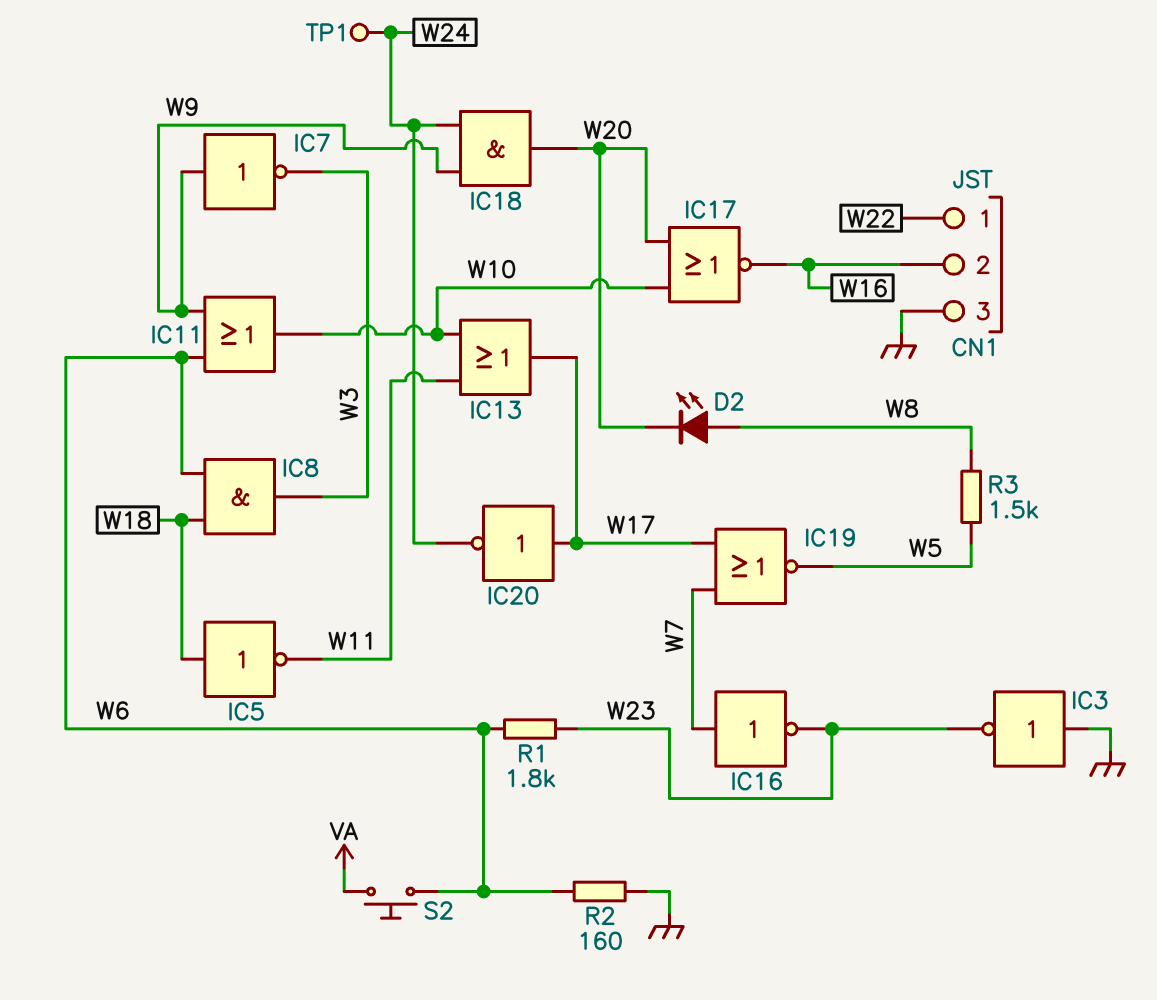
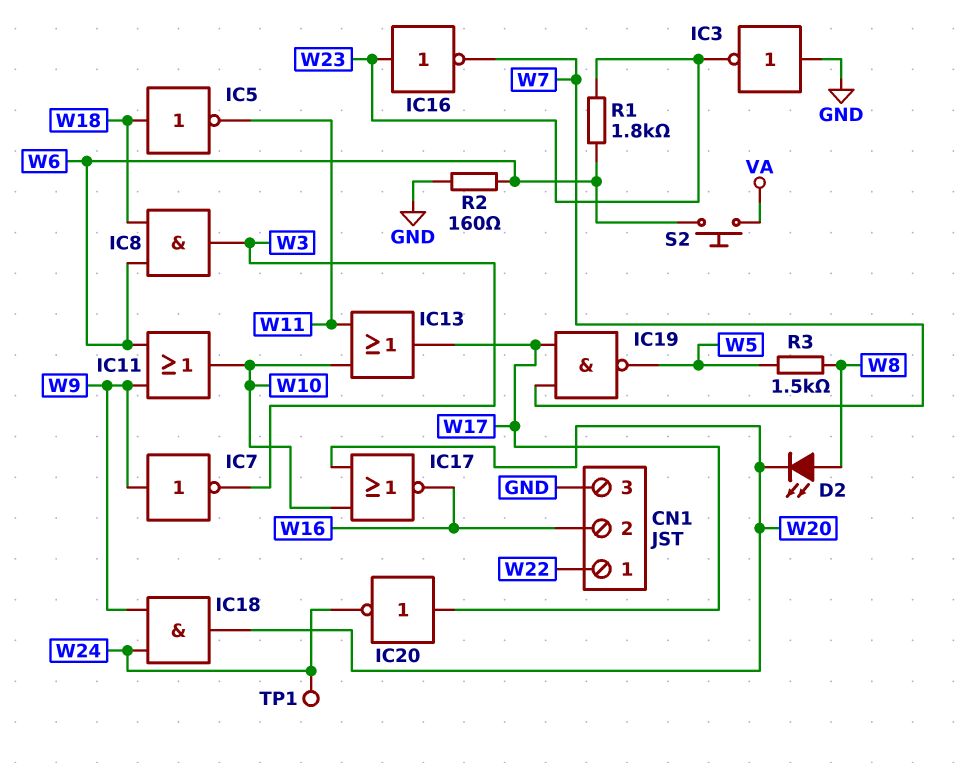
IC16: NOT (in W7, out W23) -> NOT (in W23, out W7)
IC19: NOR (in W7, in W17, out W5) -> NAND (in W7, in W17, out W5)

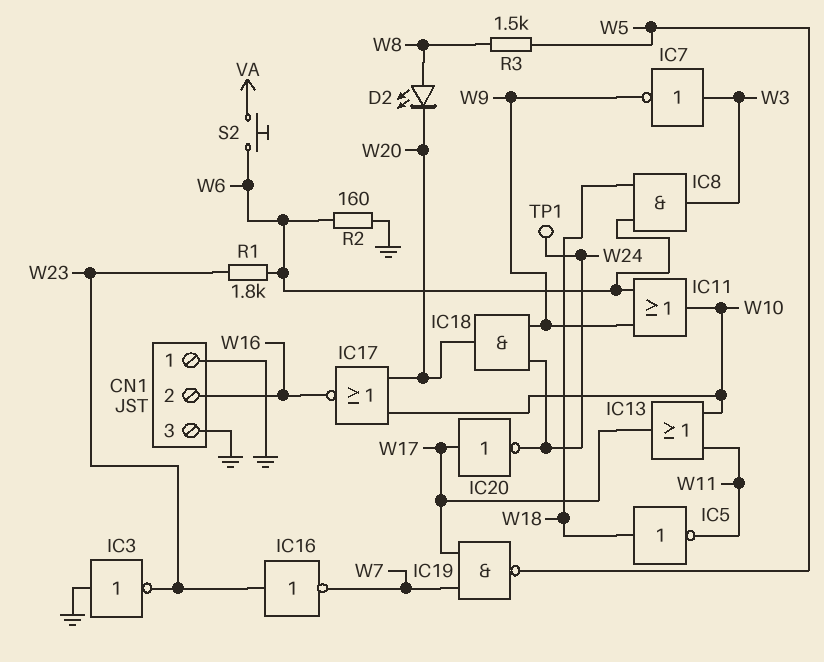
CN1 pin 1: W22 -> GND
IC7: NOT (in W9, out W3) -> NOT (in W3, out W9)

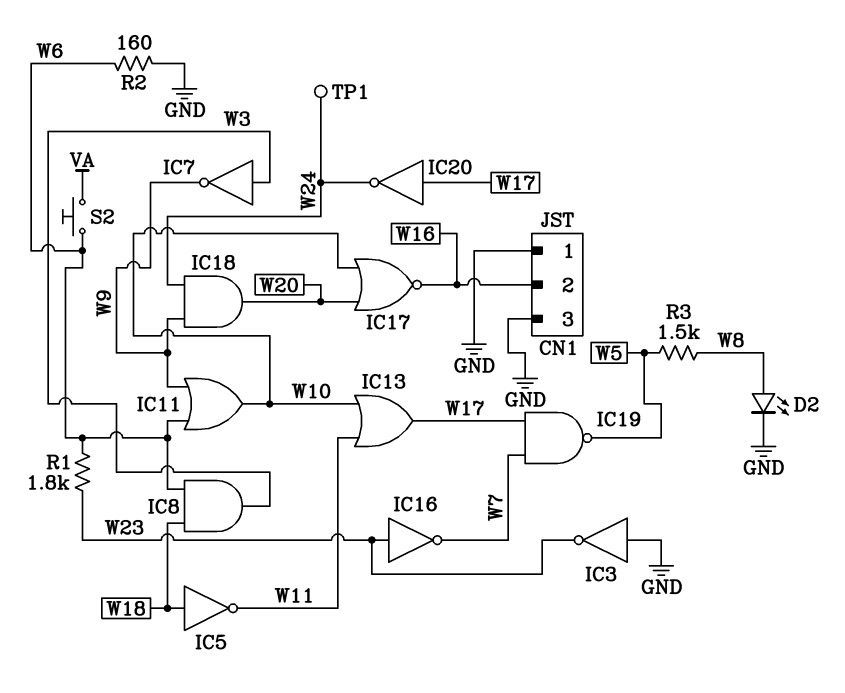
D2: LED (A W8, K W20) -> LED (A W8, K GND)

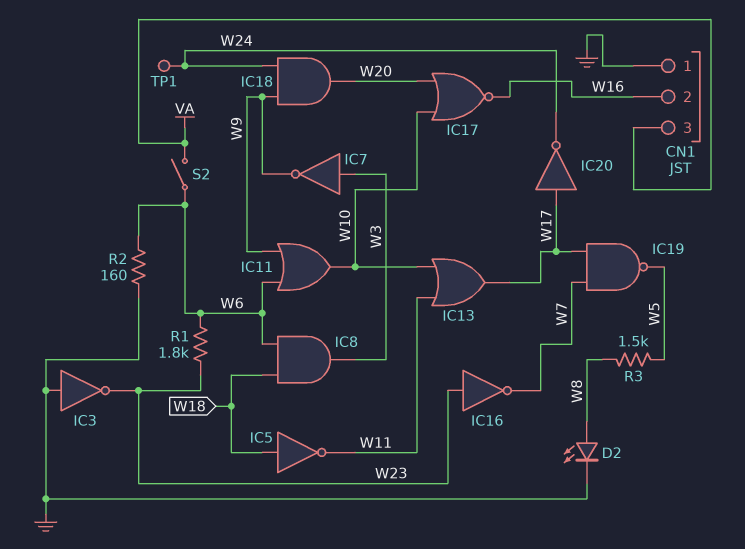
CN1 pin 3: GND -> VA
S2: button (VA, W6) -> switch (VA, W6)

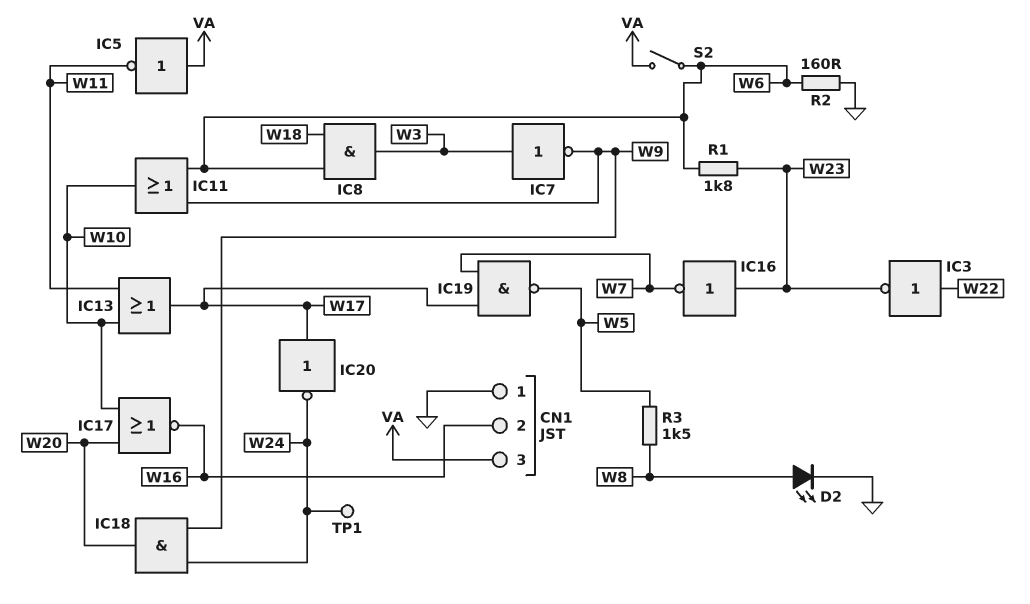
IC3: NOT (in GND, out W23) -> NOT (in W22, out W23)
IC5: NOT (in W18, out W11) -> NOT (in VA, out W11)

